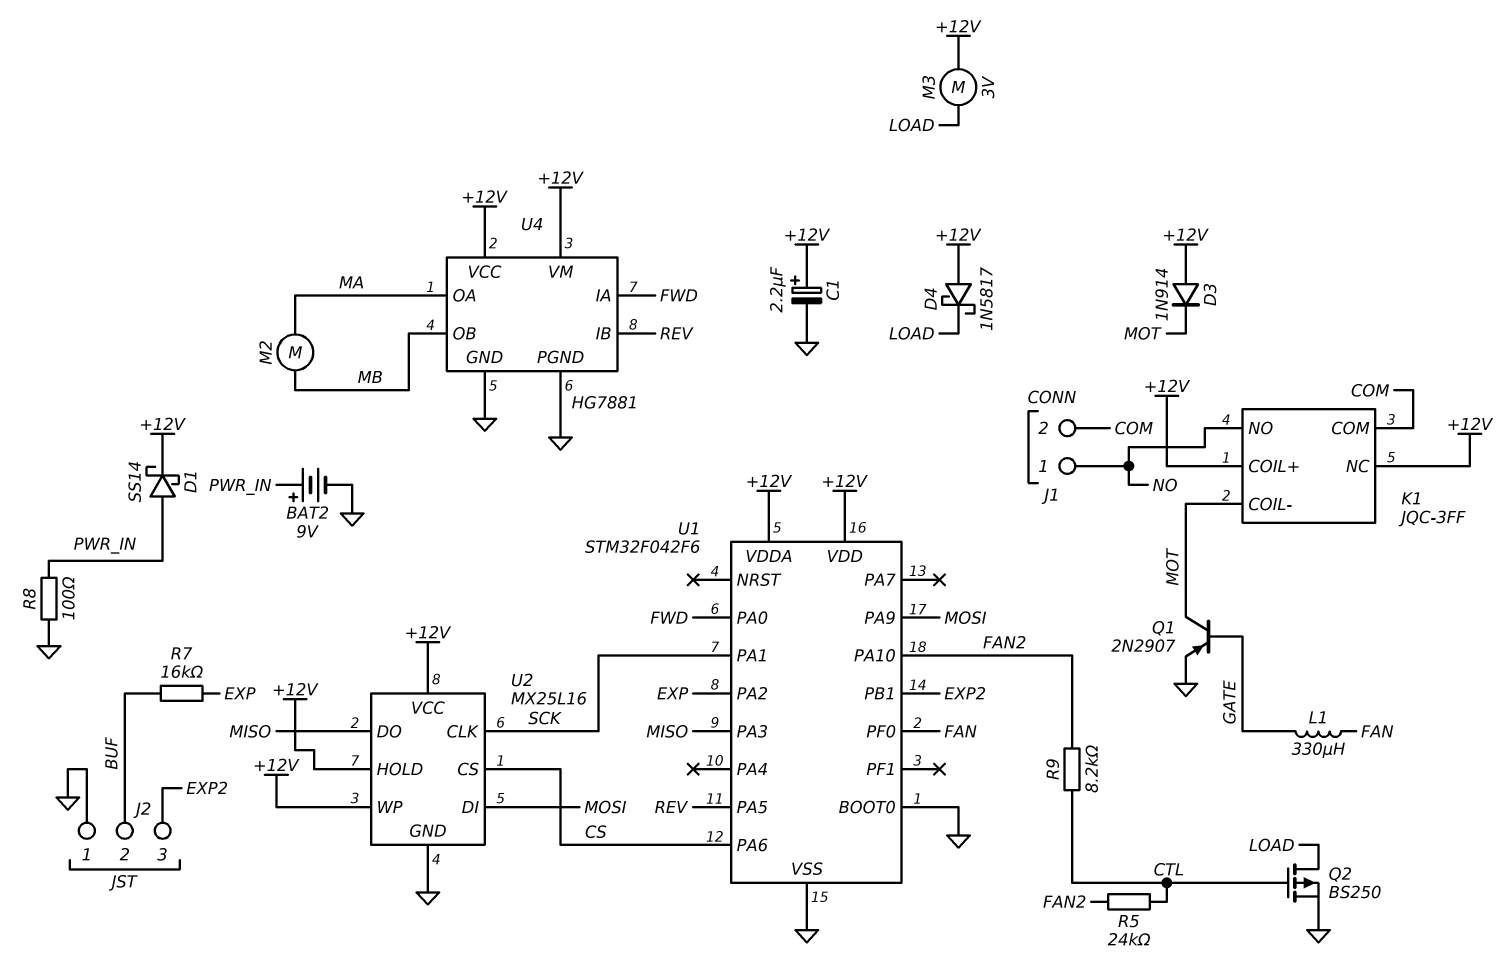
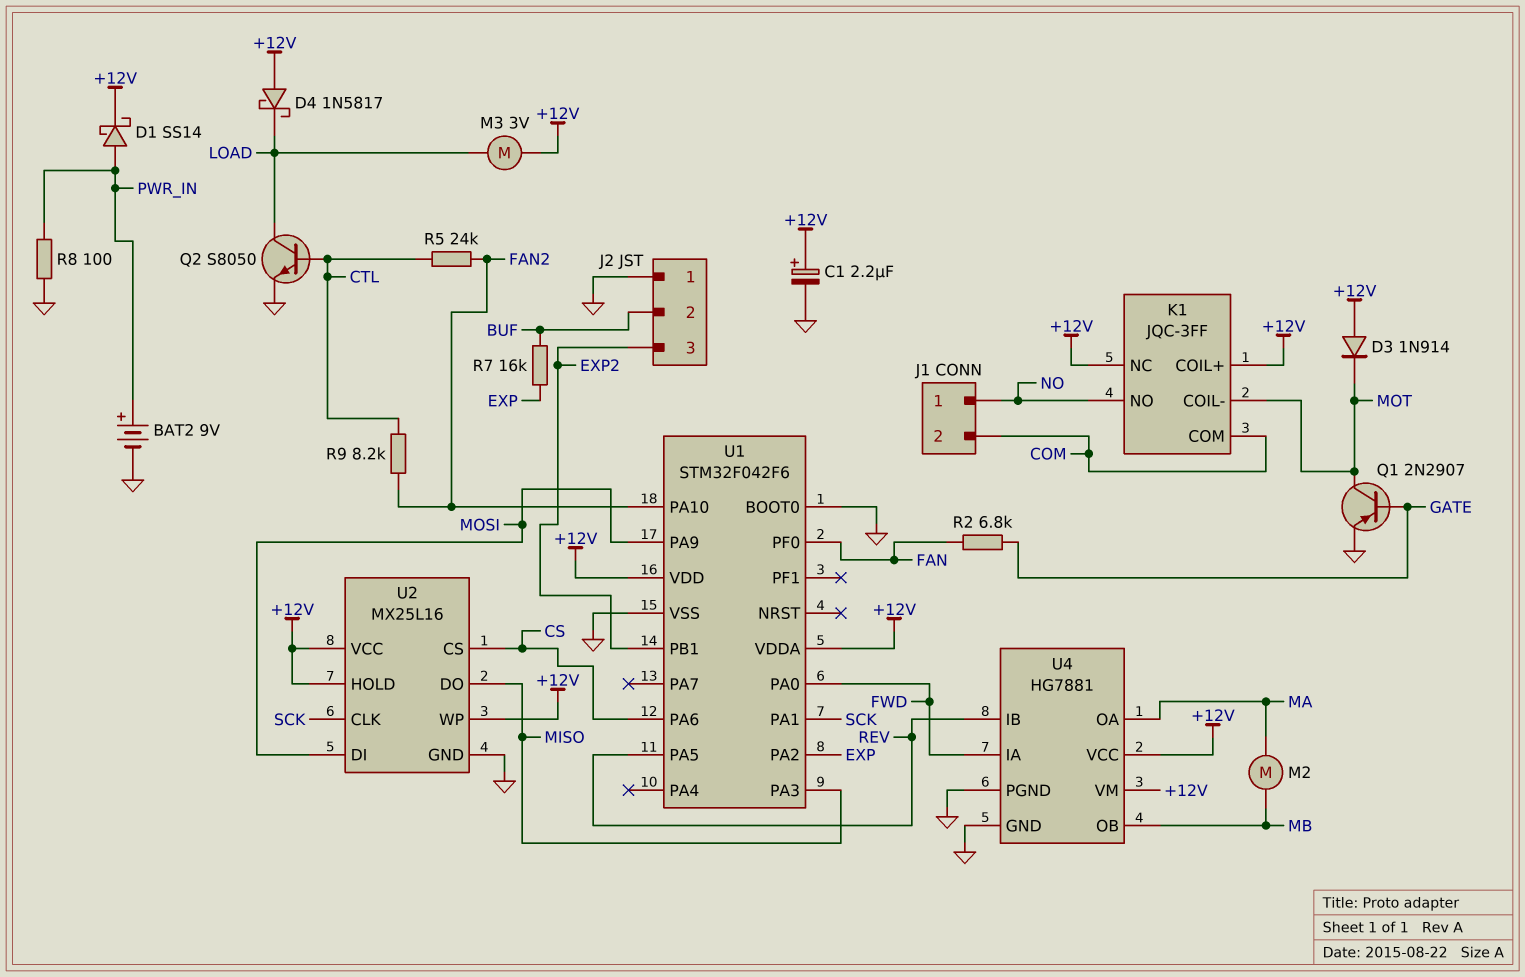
L1: 330uH (FAN, GATE) -> none
Q2: PMOS BS250 (G CTL, D LOAD, S GND) -> NPN S8050 (B CTL, C LOAD, E GND)
R2: none -> 6.8k (FAN, GATE)

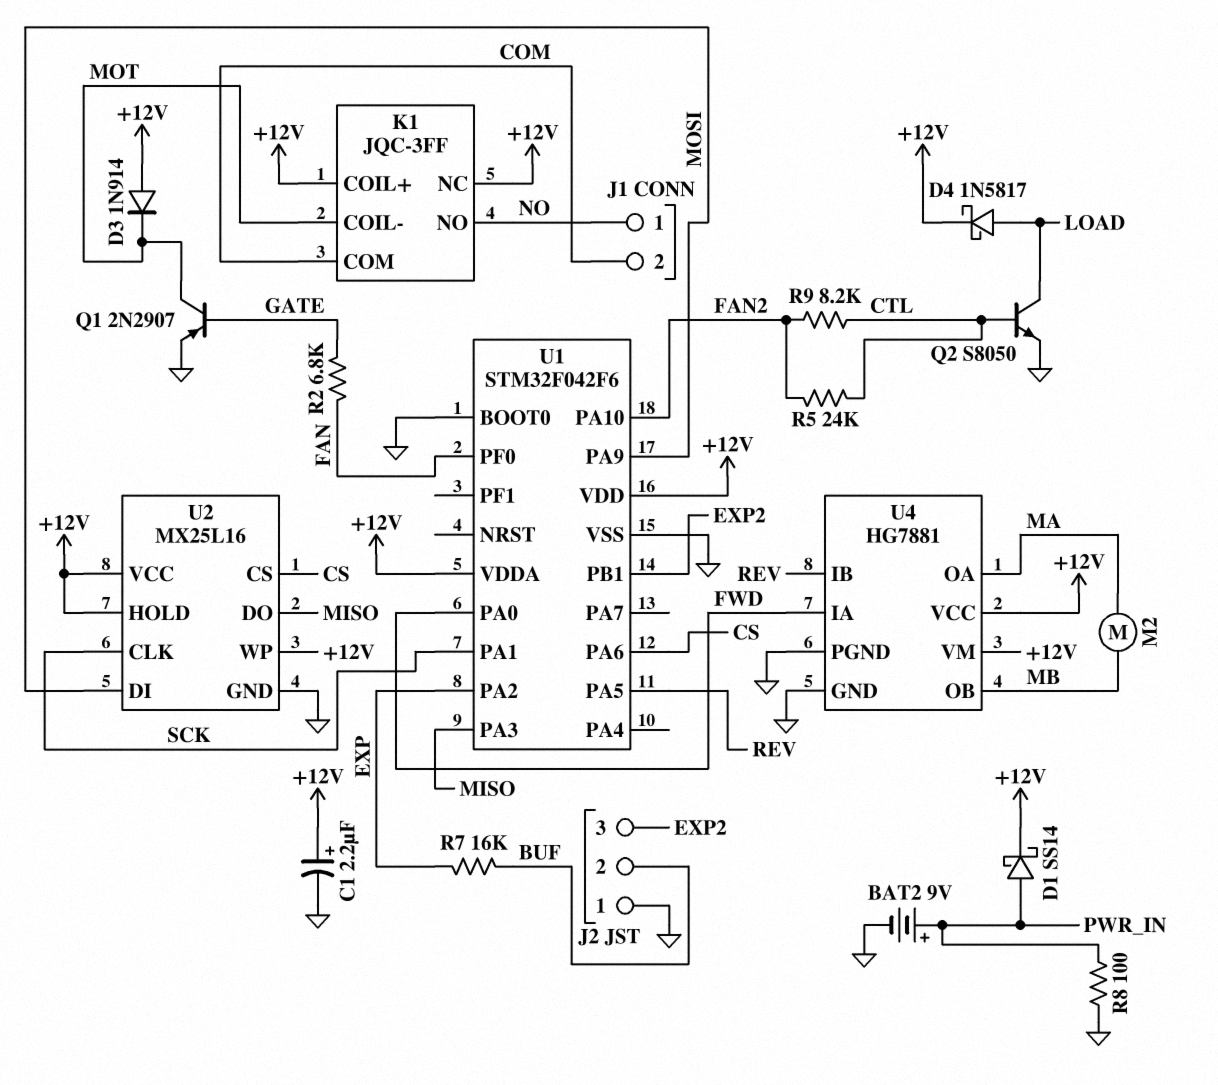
D4: schottky 1N5817 (A +12V, K LOAD) -> schottky 1N5817 (A LOAD, K +12V)
M3: motor 3V (+12V, LOAD) -> none

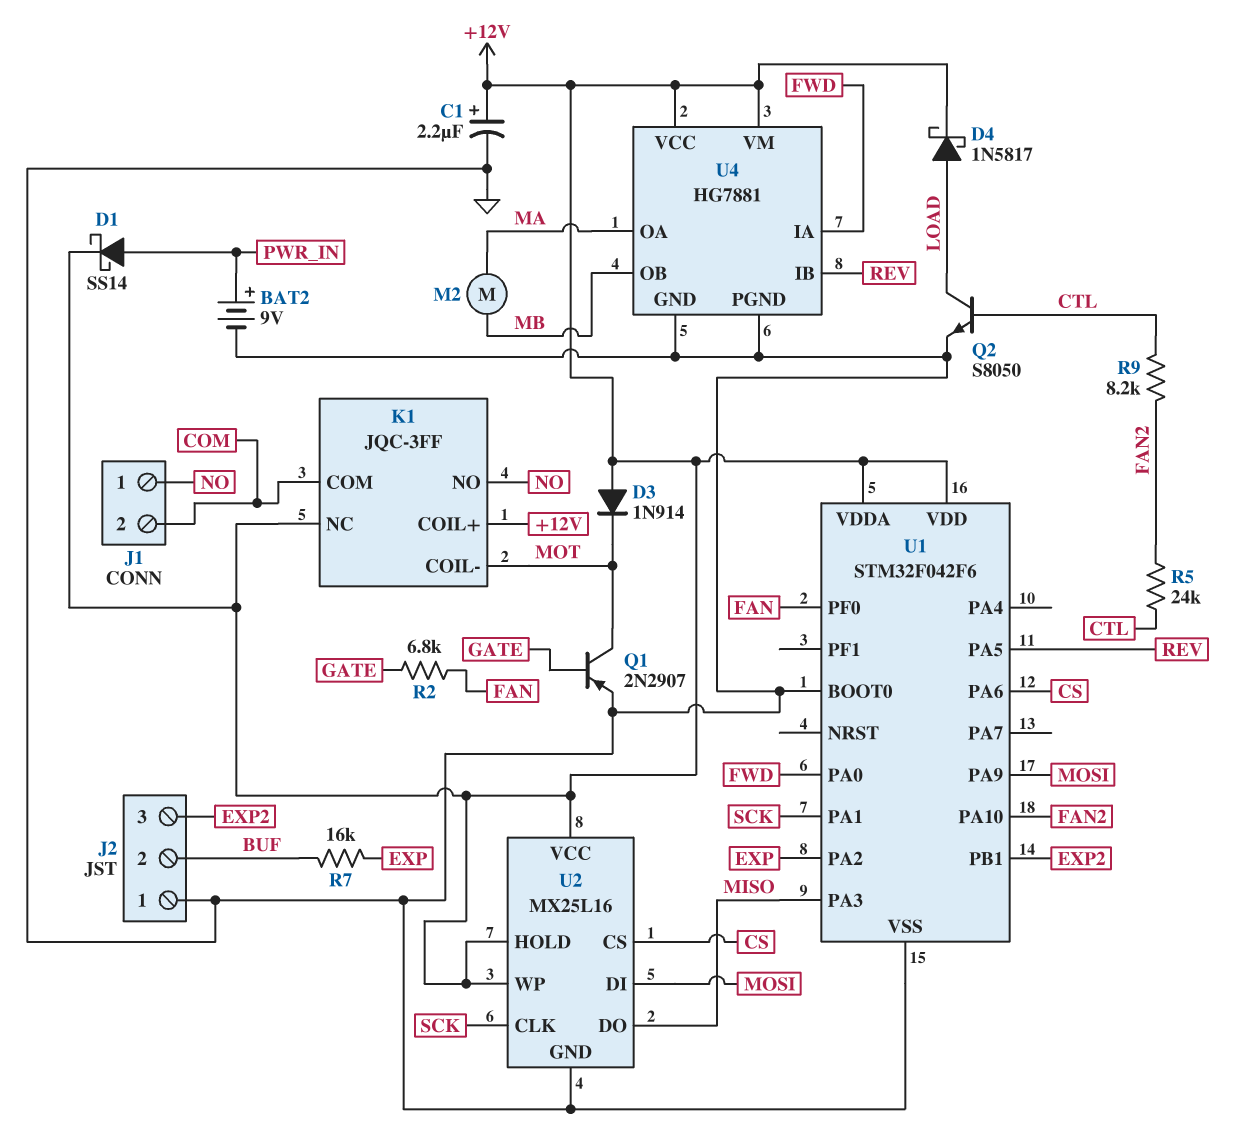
R8: 100 (GND, PWR_IN) -> none

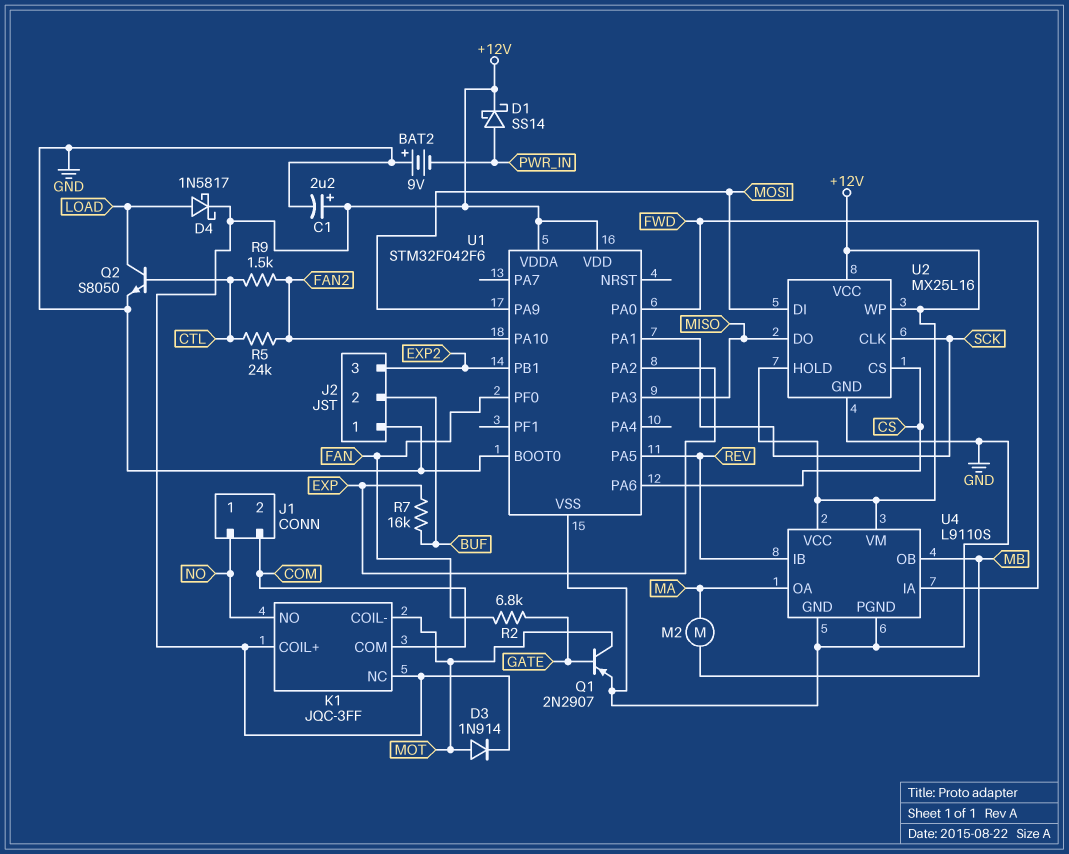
BAT2: 9V (plus PWR_IN, minus GND) -> 9V (plus GND, minus PWR_IN)
D3: diode 1N914 (A +12V, K MOT) -> diode 1N914 (A MOT, K +12V)
R9: 8.2k (CTL, FAN2) -> 1.5k (CTL, FAN2)
U4: HG7881 -> L9110S

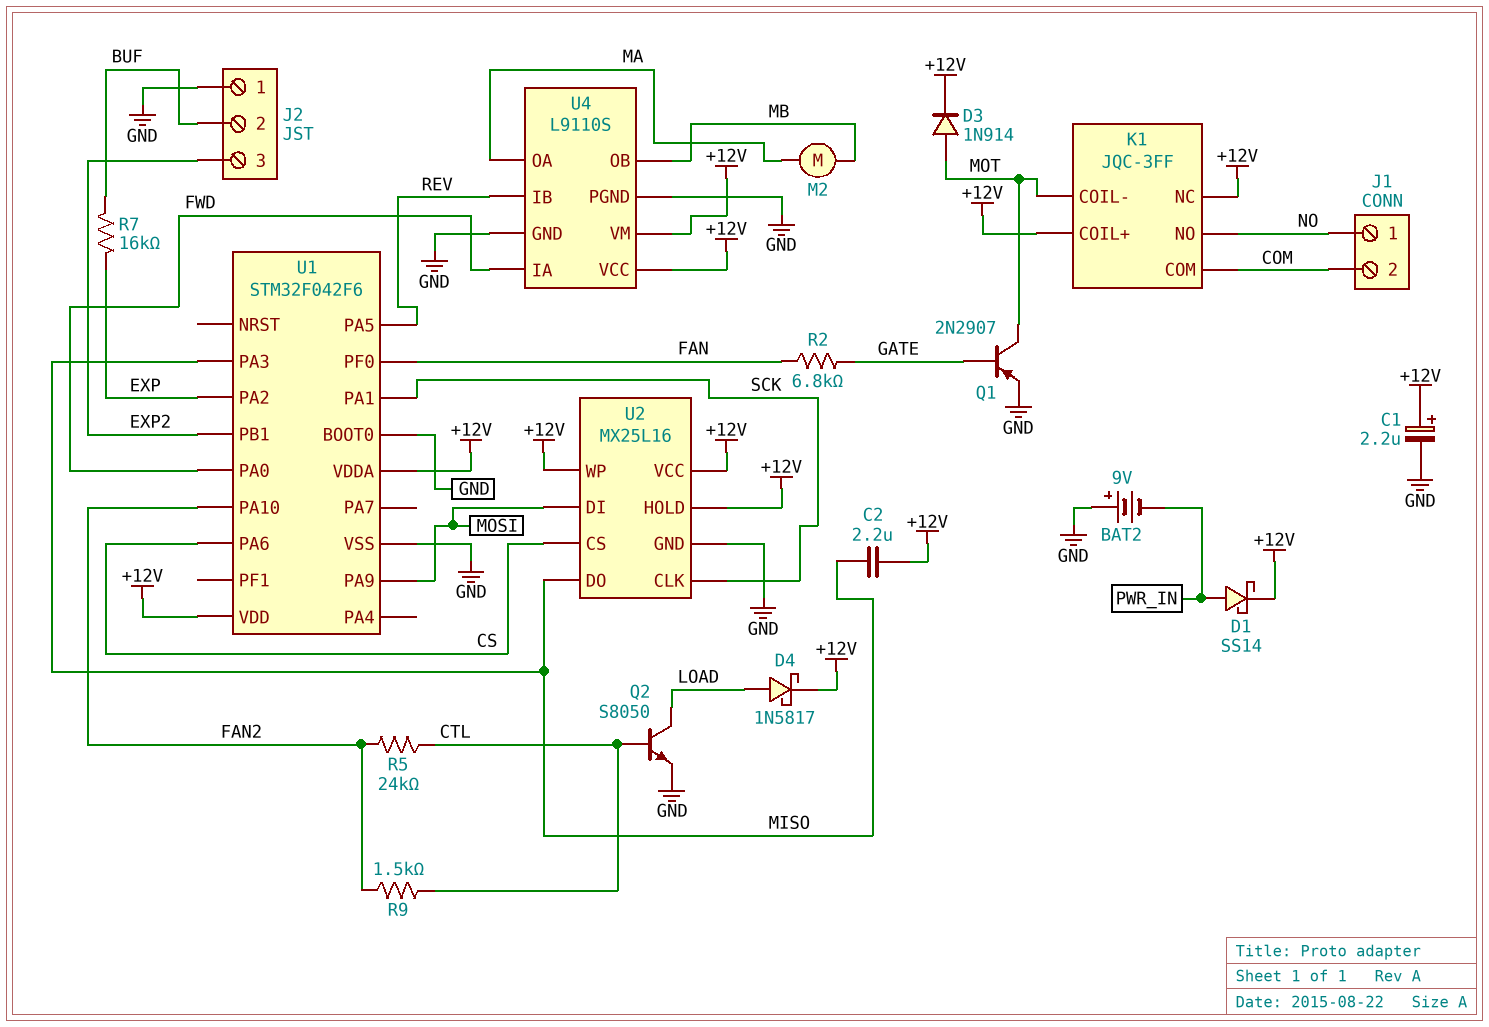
C2: none -> 2.2uF (+12V, MISO)

